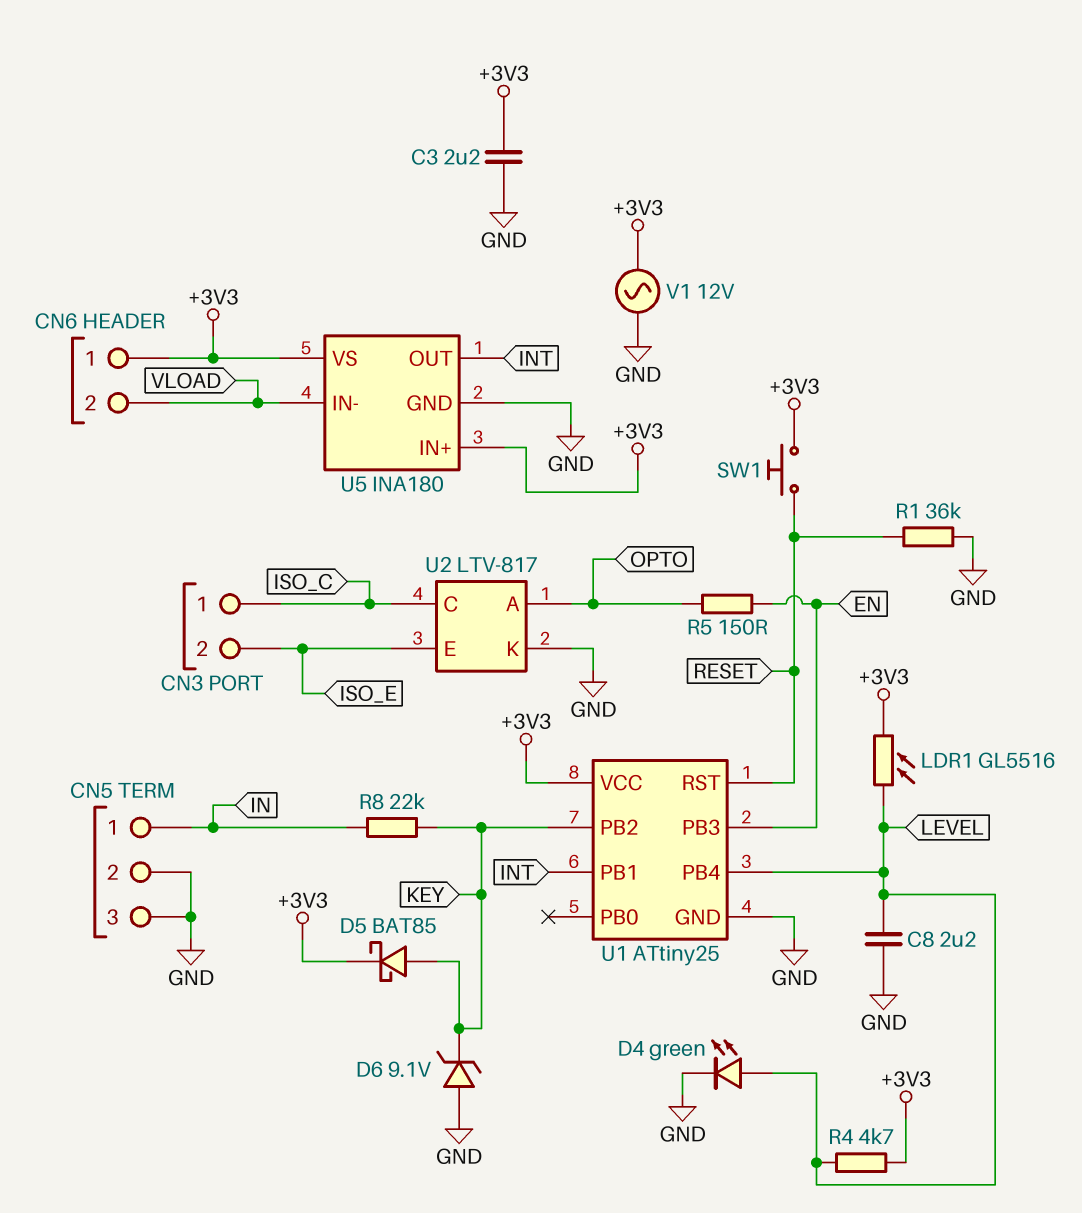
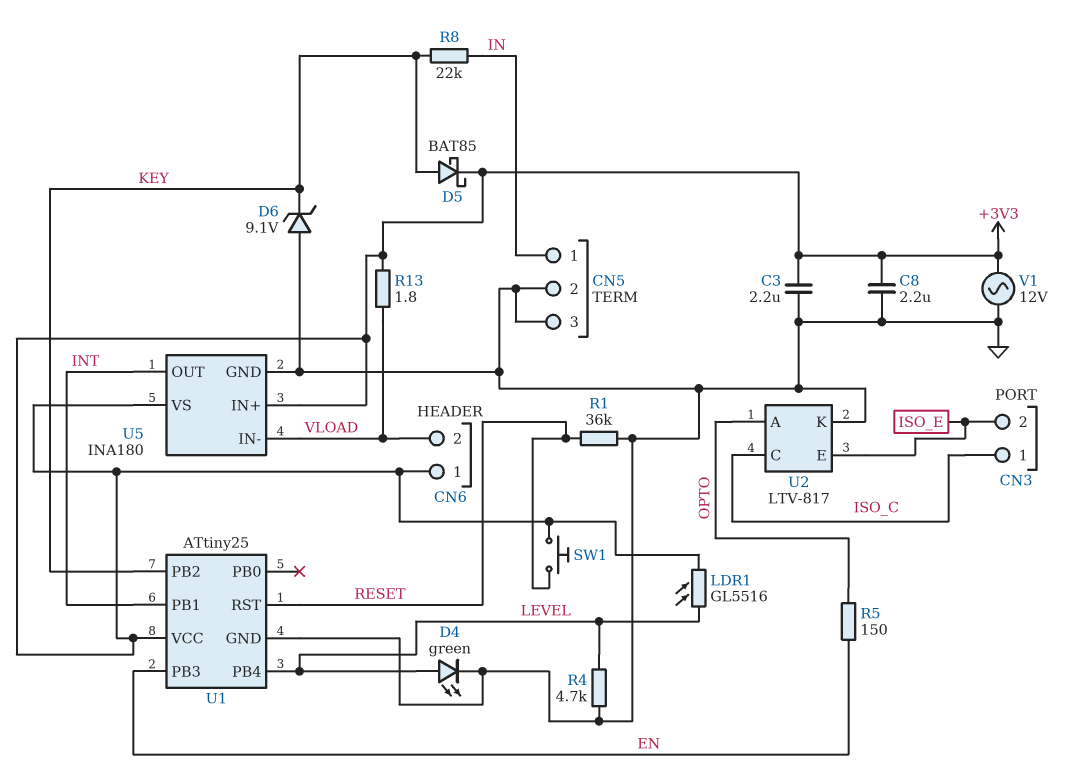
C8: 2.2uF (GND, LEVEL) -> 2.2uF (+3V3, GND)
R4: 4.7k (+3V3, LEVEL) -> 4.7k (GND, LEVEL)
R13: none -> 1.8 (+3V3, VLOAD)

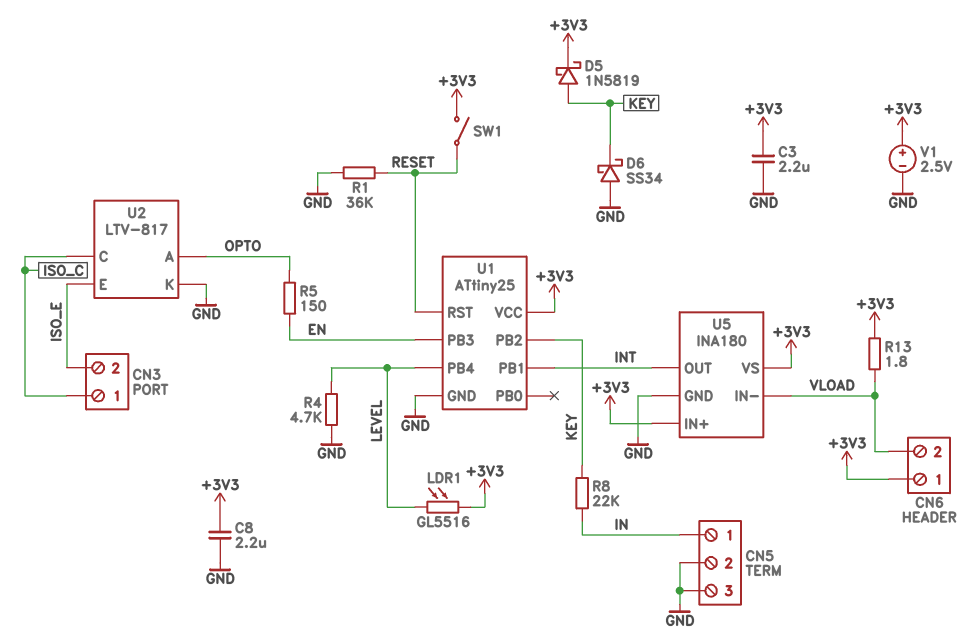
D4: LED green (A LEVEL, K GND) -> none
D5: schottky BAT85 (A KEY, K +3V3) -> schottky 1N5819 (A KEY, K +3V3)
D6: zener 9.1V (A GND, K KEY) -> schottky SS34 (A GND, K KEY)
SW1: button (+3V3, RESET) -> switch (+3V3, RESET)
V1: AC 12V (+3V3, GND) -> 2.5V (plus +3V3, minus GND)

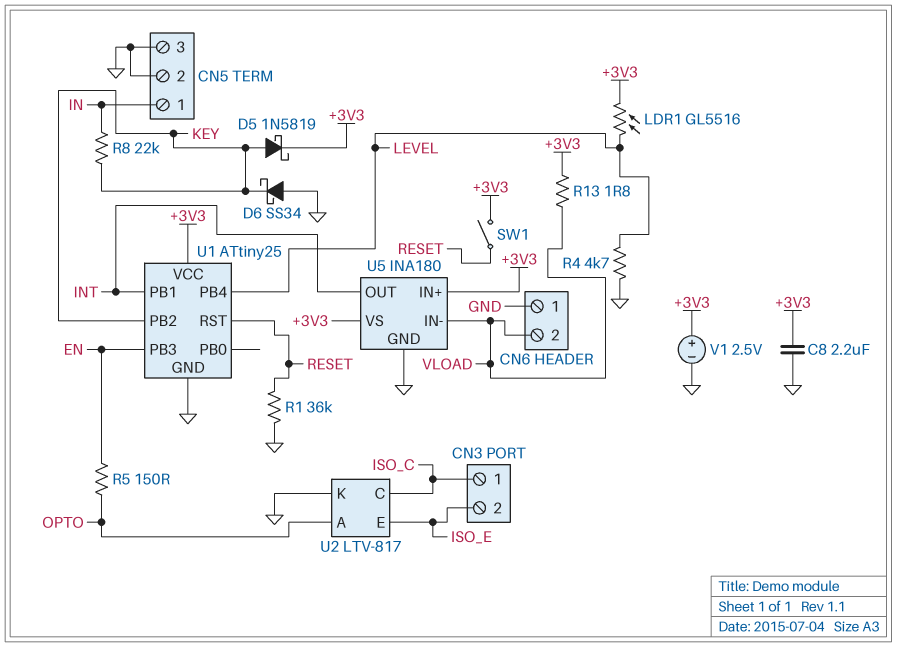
C3: 2.2uF (+3V3, GND) -> none
CN6 pin 1: +3V3 -> GND

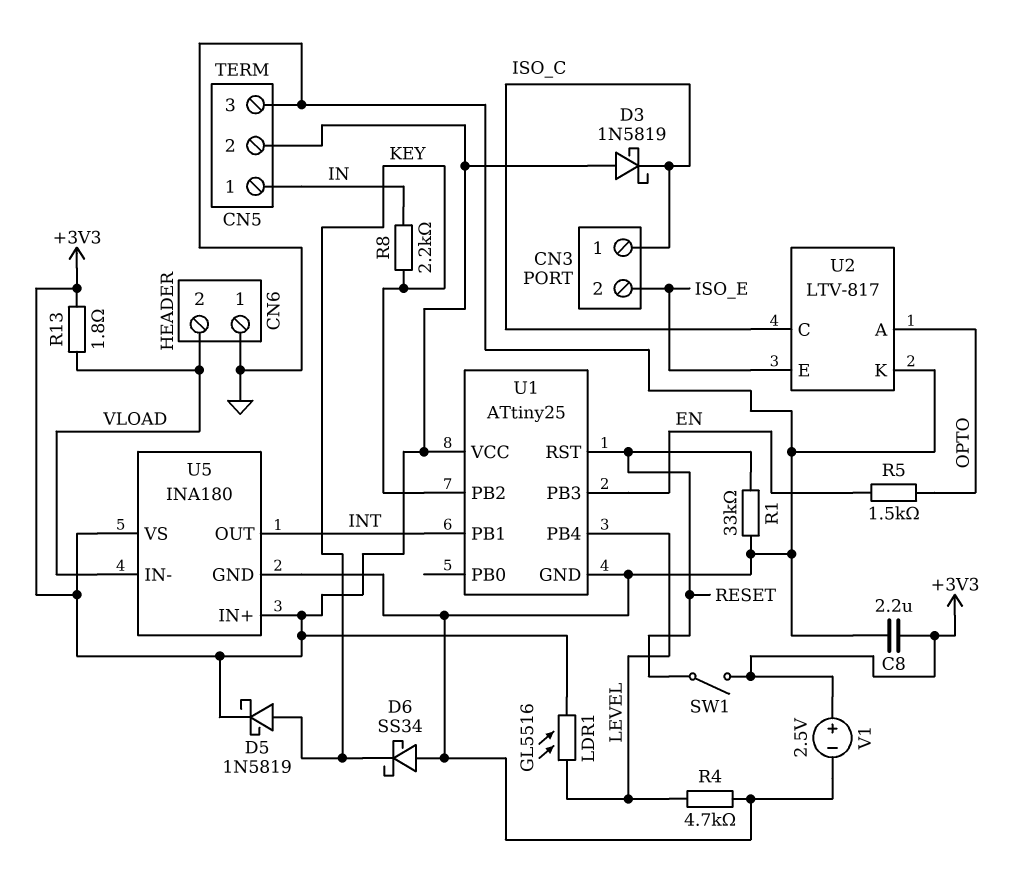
CN5 pin 2: GND -> +3V3
D3: none -> schottky 1N5819 (A +3V3, K ISO_C)
R1: 36k (GND, RESET) -> 33k (GND, RESET)
R5: 150 (EN, OPTO) -> 1.5k (EN, OPTO)
R8: 22k (IN, KEY) -> 2.2k (IN, KEY)

